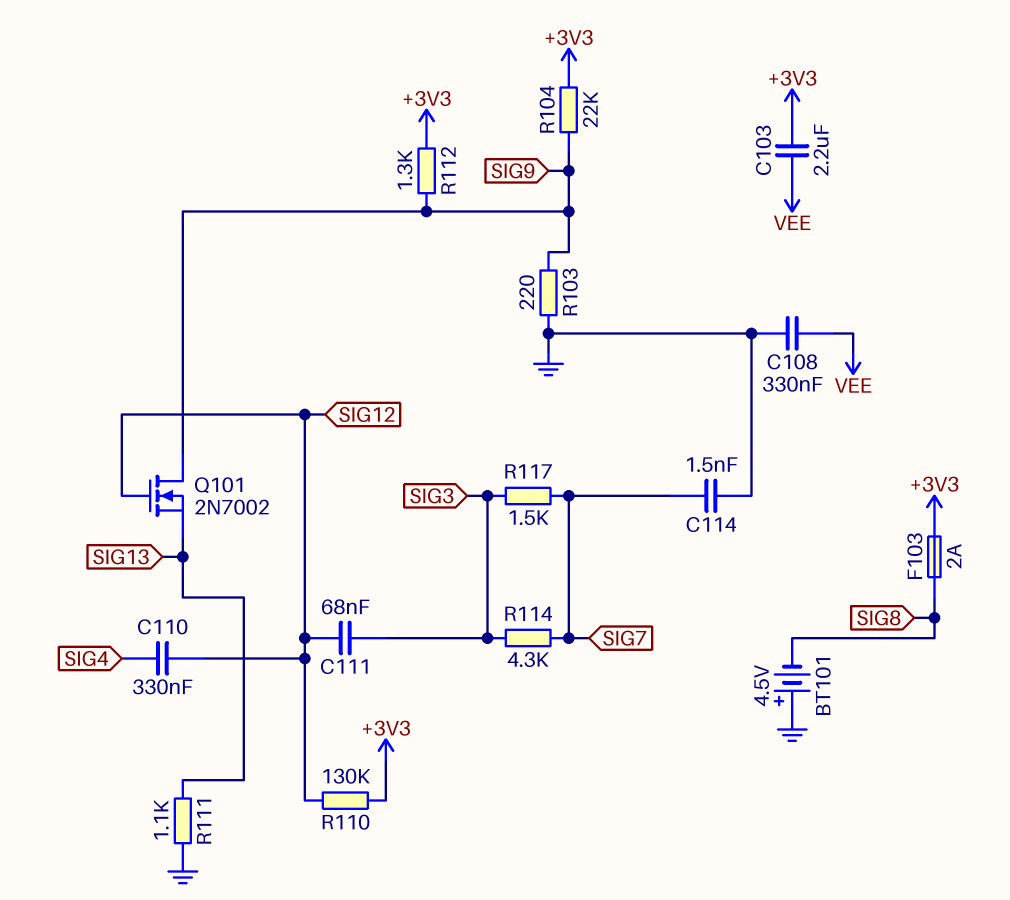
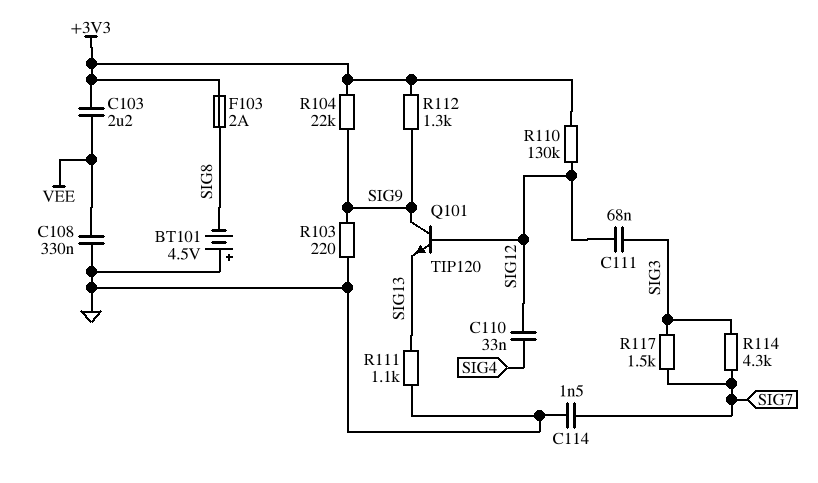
C110: 330nF (SIG4, SIG12) -> 33nF (SIG4, SIG12)
Q101: NMOS 2N7002 (G SIG12, D SIG9, S SIG13) -> NPN TIP120 (B SIG12, C SIG9, E SIG13)

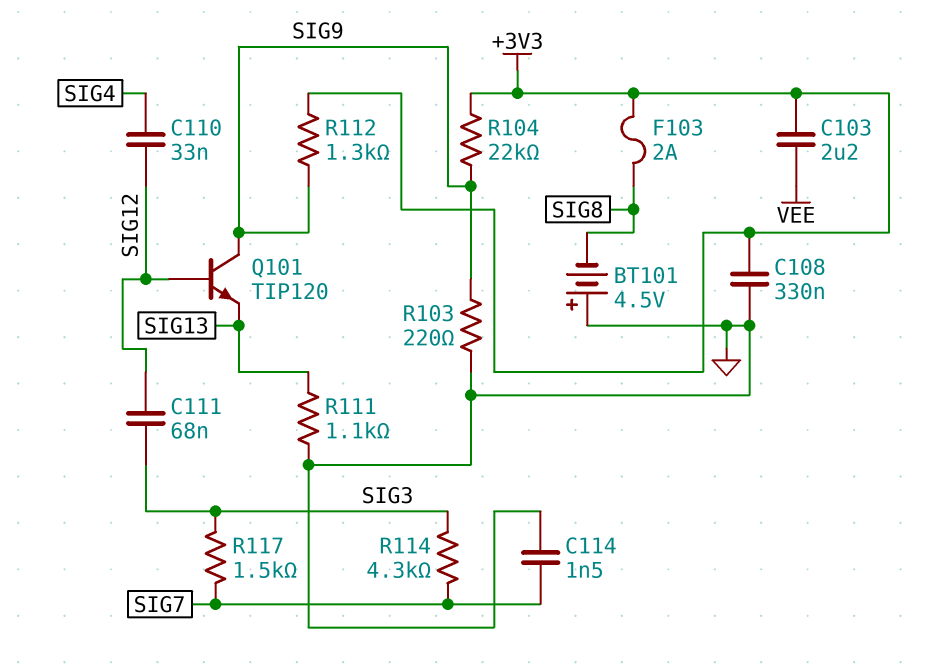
C108: 330nF (GND, VEE) -> 330nF (+3V3, GND)
R110: 130k (+3V3, SIG12) -> none

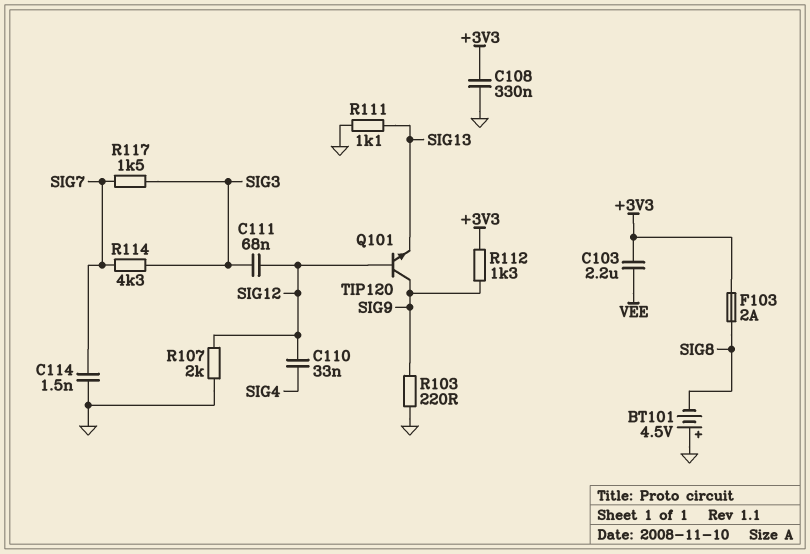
R104: 22k (+3V3, SIG9) -> none
R107: none -> 2k (GND, SIG12)

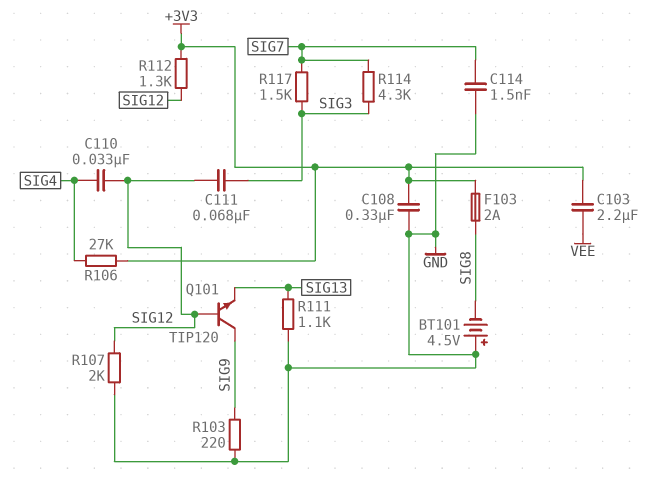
R106: none -> 27k (+3V3, SIG4)
R112: 1.3k (+3V3, SIG9) -> 1.3k (+3V3, SIG12)

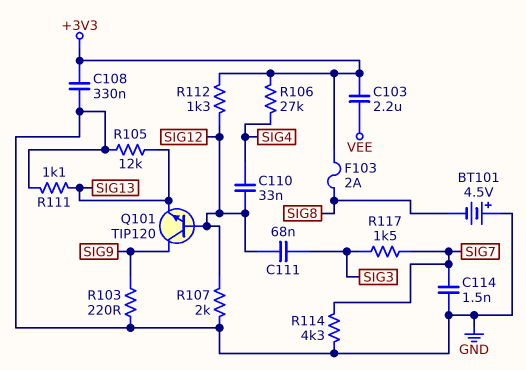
R105: none -> 12k (GND, SIG13)
R114: 4.3k (SIG3, SIG7) -> 4.3k (GND, SIG7)

